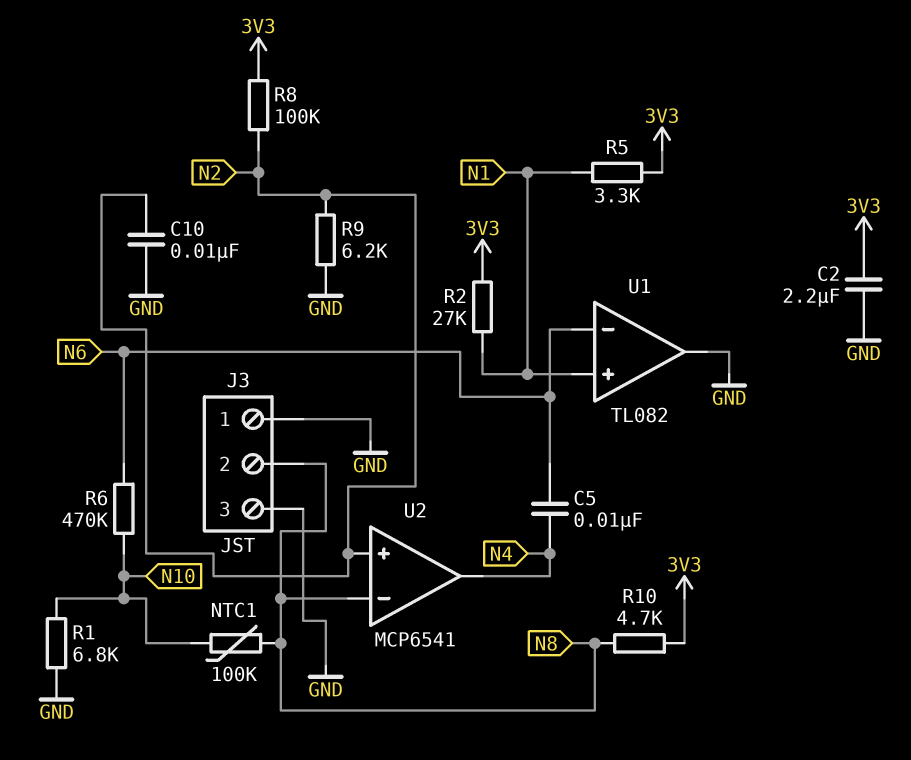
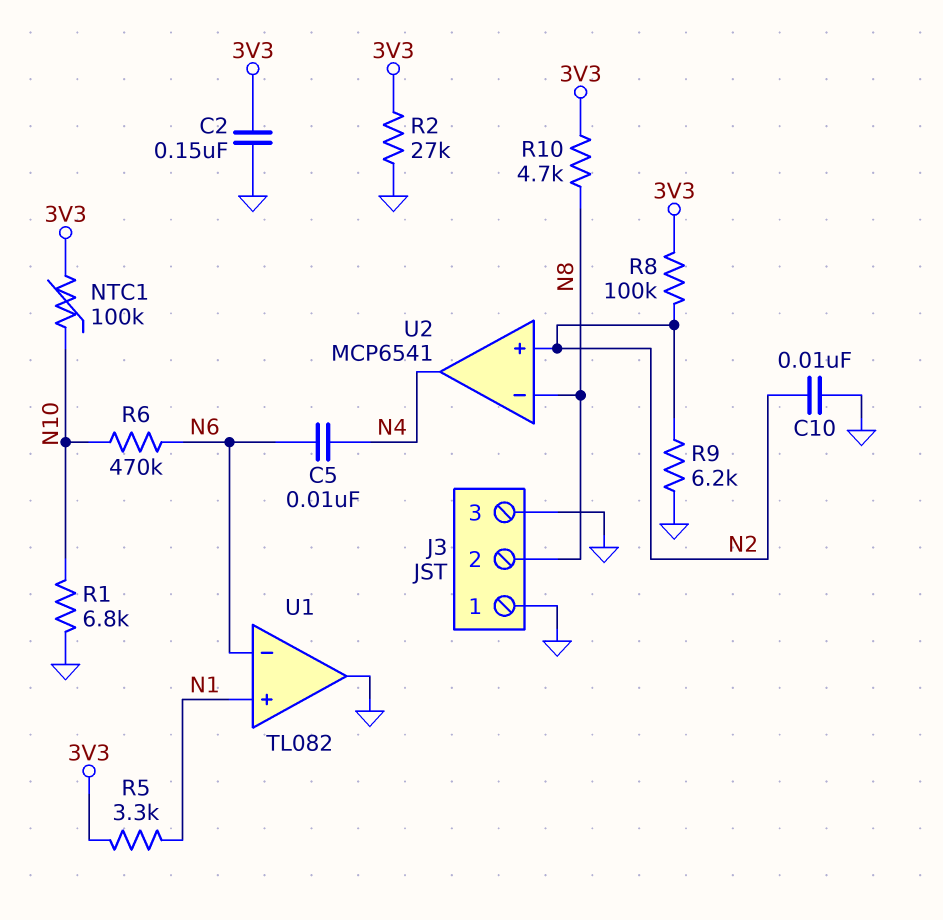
C2: 2.2uF (3V3, GND) -> 150nF (3V3, GND)
NTC1: 100k (N8, N10) -> 100k (3V3, N10)
R2: 27k (3V3, N1) -> 27k (3V3, GND)

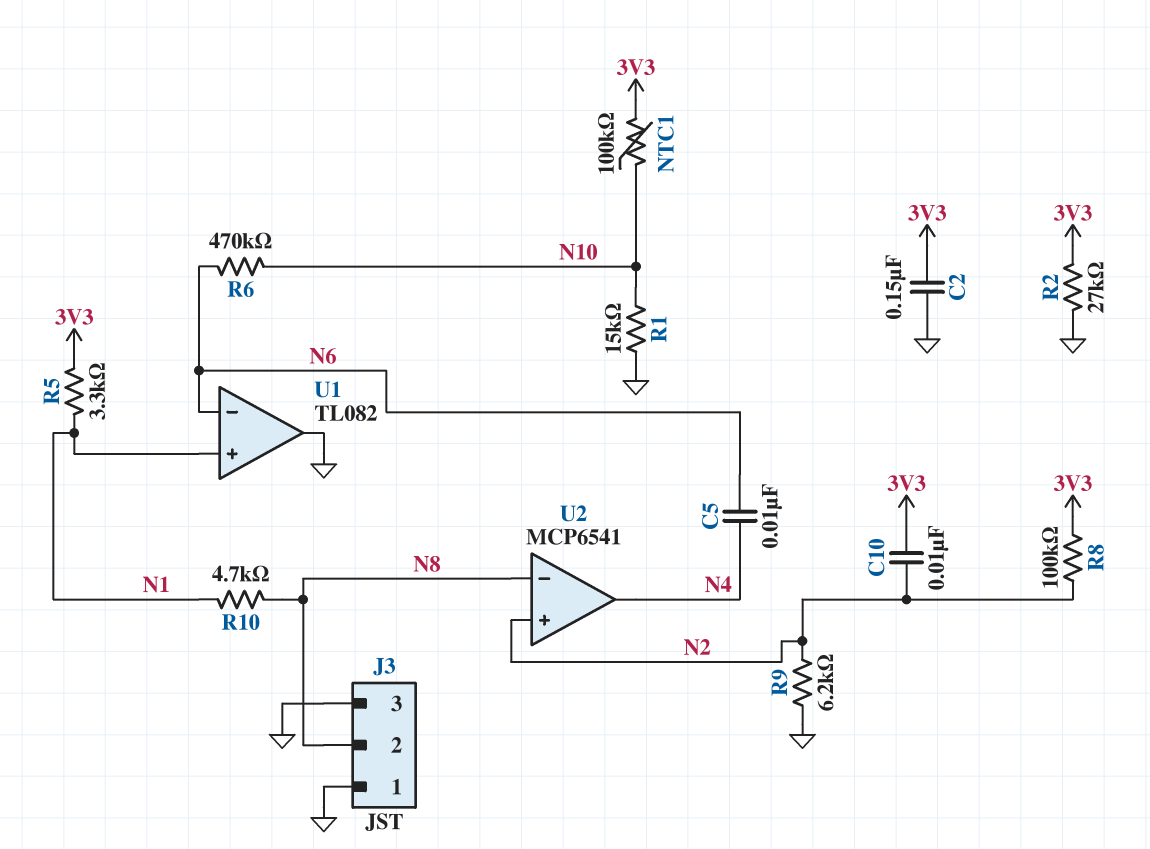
C10: 10nF (GND, N2) -> 10nF (3V3, N2)
R1: 6.8k (GND, N10) -> 15k (GND, N10)
R10: 4.7k (3V3, N8) -> 4.7k (N1, N8)

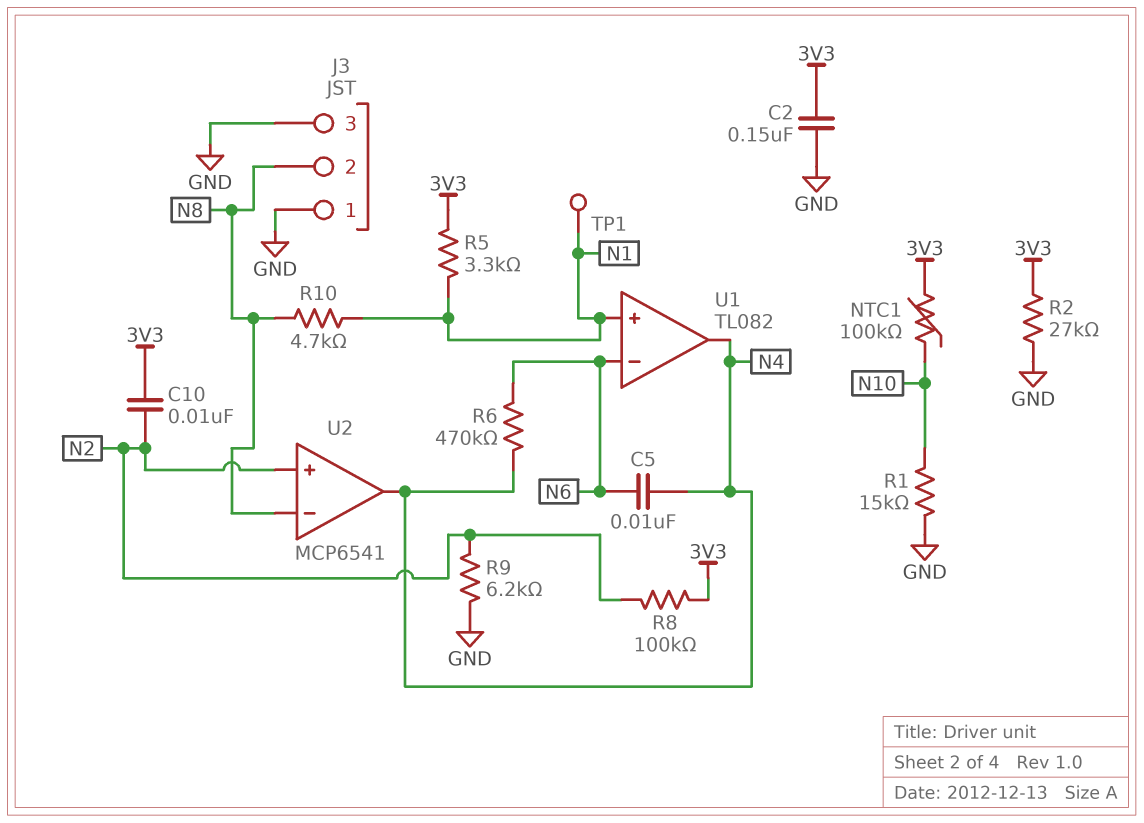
R6: 470k (N6, N10) -> 470k (N4, N6)
TP1: none -> test point (N1)
U1 pin out: GND -> N4

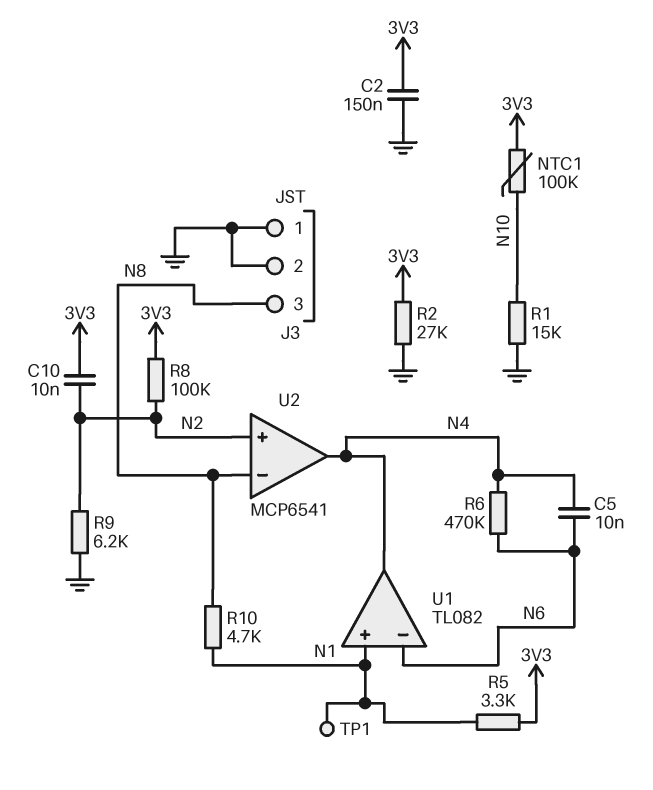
J3 pin 2: N8 -> GND
J3 pin 3: GND -> N8

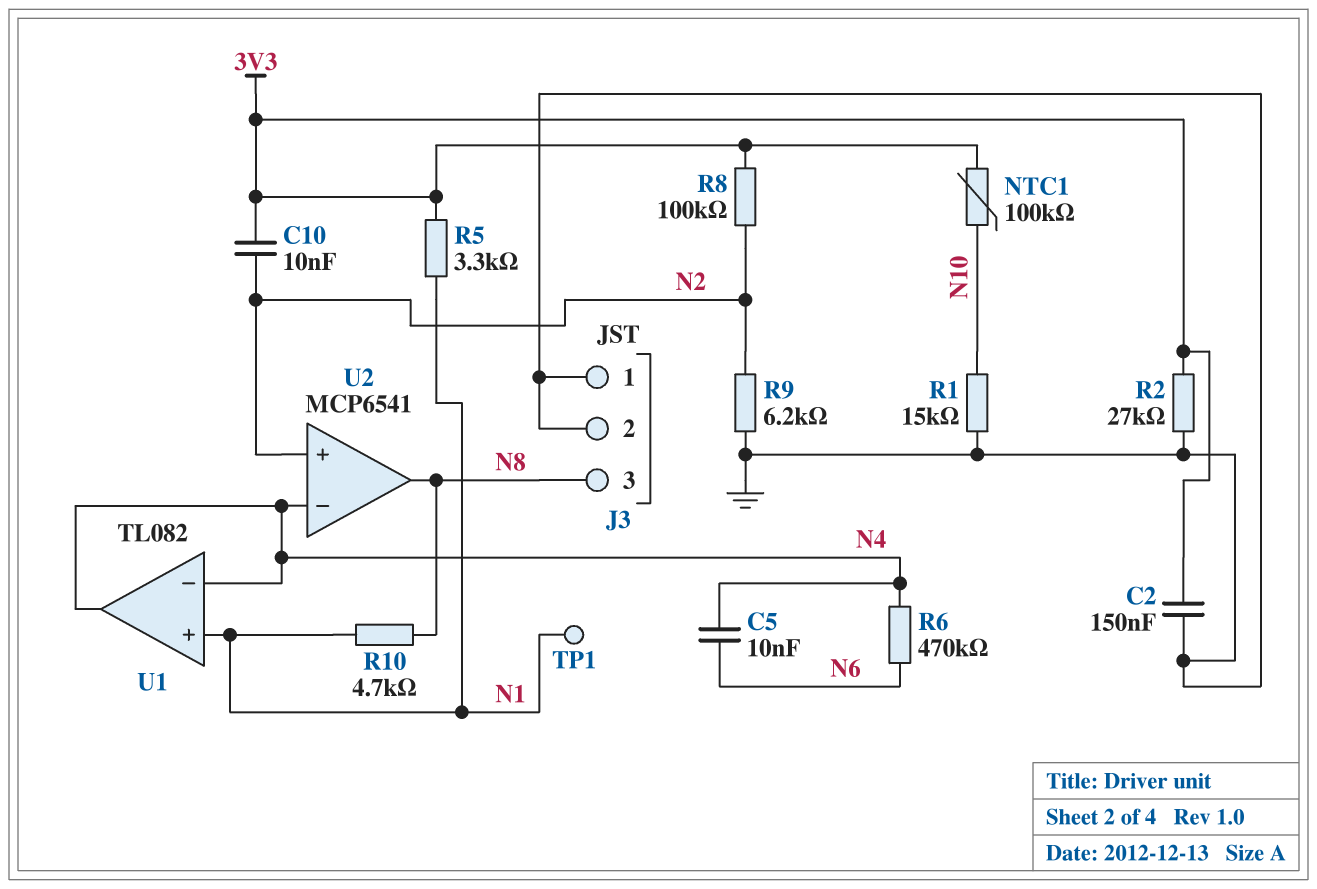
U1 pin in-: N6 -> N4
U2 pin in-: N8 -> N4
U2 pin out: N4 -> N8

